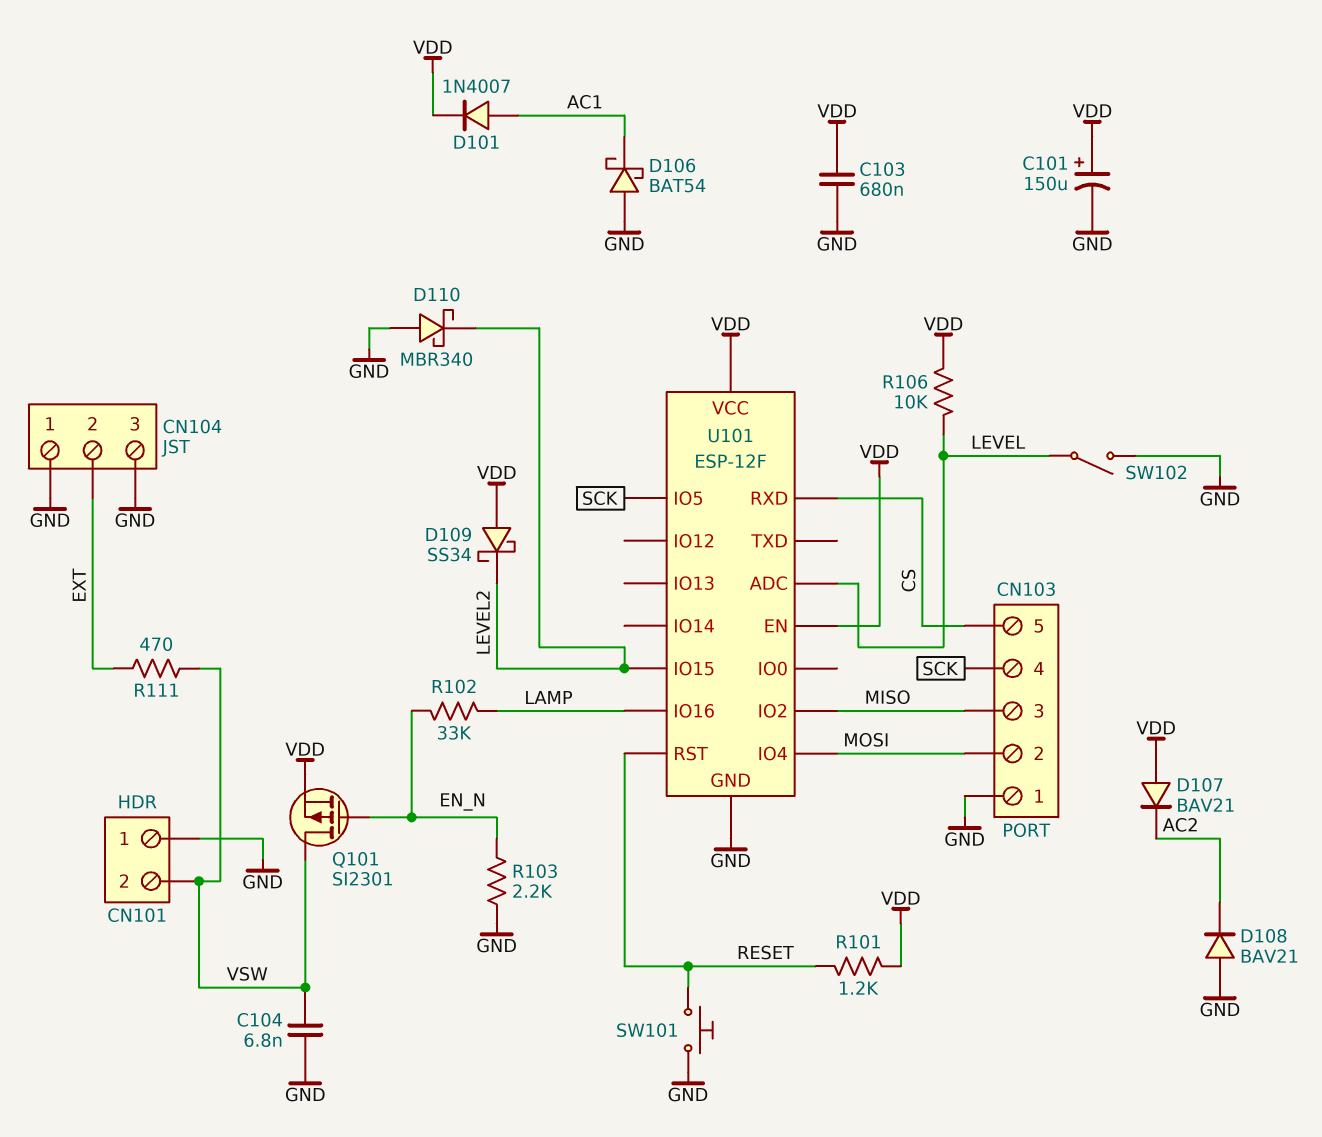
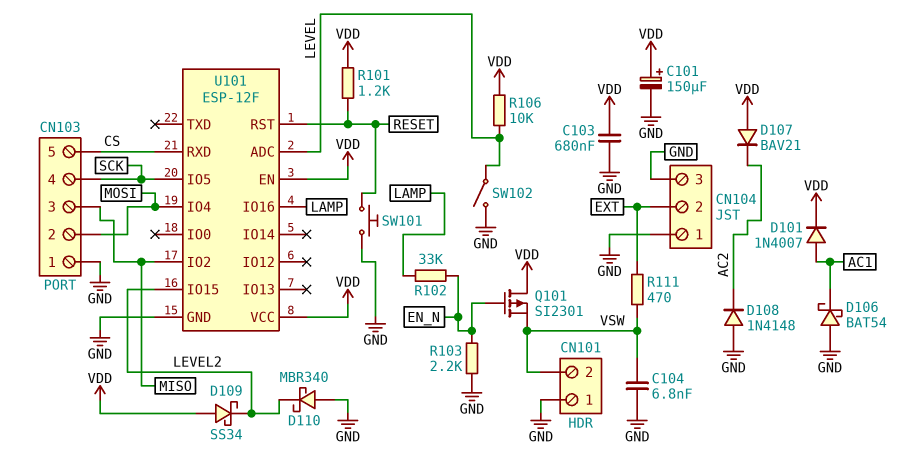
D108: diode BAV21 (A GND, K AC2) -> diode 1N4148 (A GND, K AC2)
Q101: PMOS SI2301 (G EN_N, D VSW, S VDD) -> PMOS SI2301 (G EN_N, D VDD, S VSW)

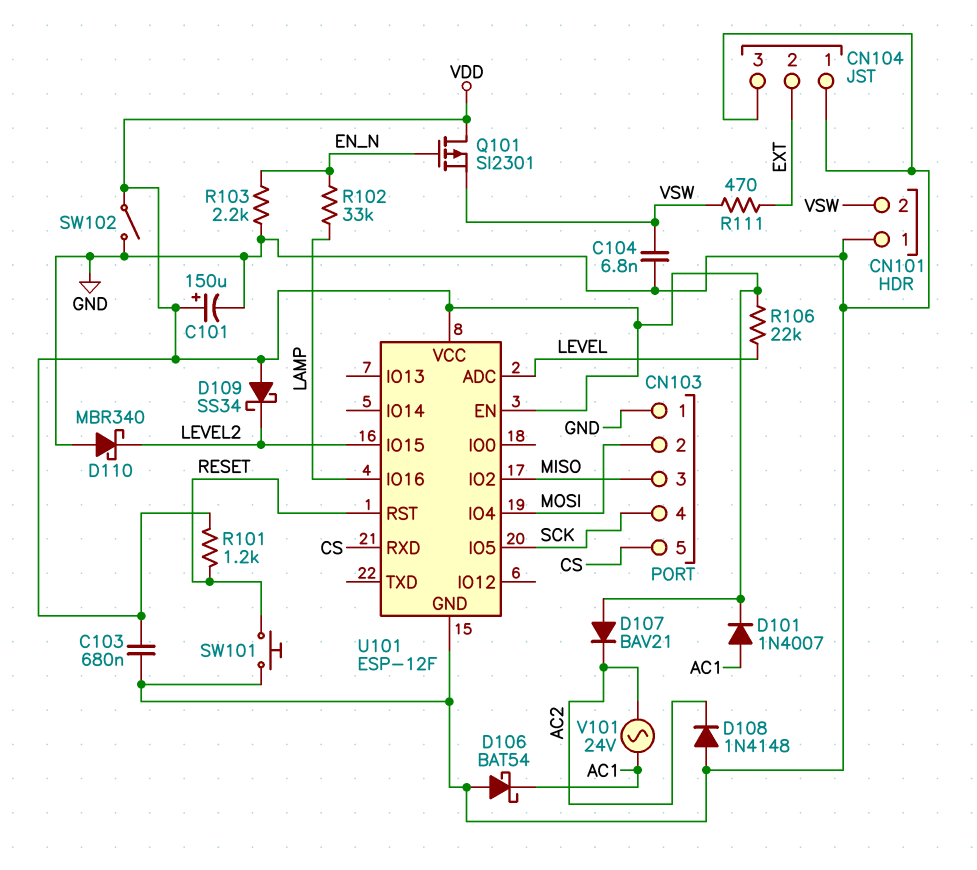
R106: 10k (LEVEL, VDD) -> 22k (LEVEL, VDD)
SW102: switch (GND, LEVEL) -> switch (GND, VDD)
V101: none -> AC 24V (AC1, AC2)

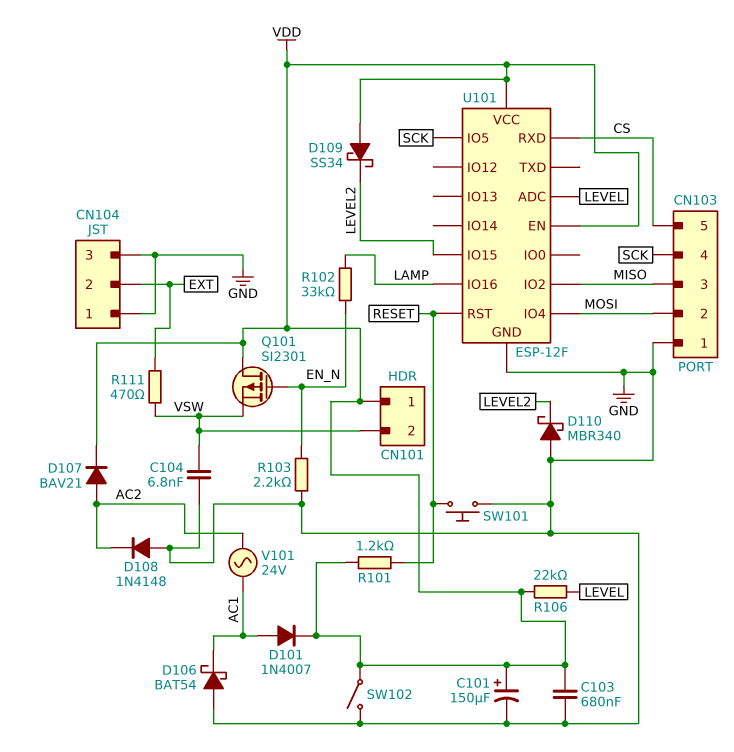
CN101 pin 1: GND -> VDD
D107: diode BAV21 (A VDD, K AC2) -> diode BAV21 (A AC2, K VDD)

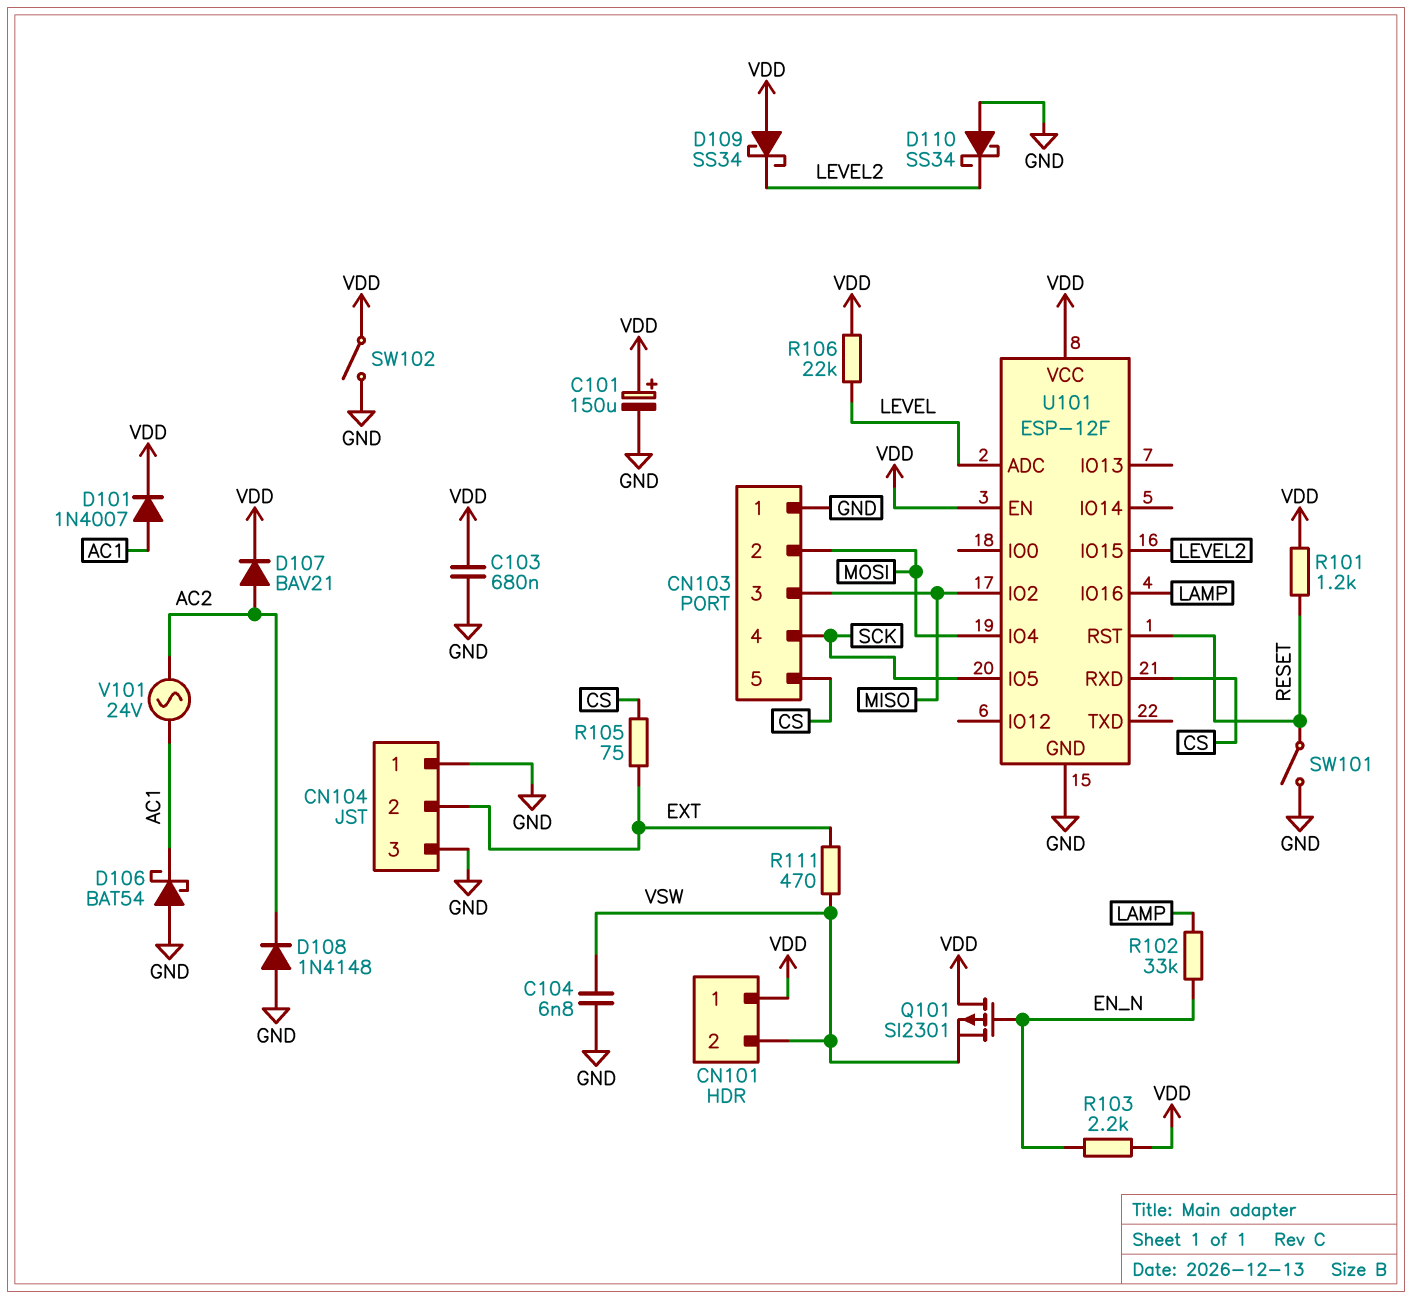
D110: schottky MBR340 (A GND, K LEVEL2) -> schottky SS34 (A GND, K LEVEL2)
R103: 2.2k (EN_N, GND) -> 2.2k (EN_N, VDD)
R105: none -> 75 (CS, EXT)
SW101: button (GND, RESET) -> switch (GND, RESET)

